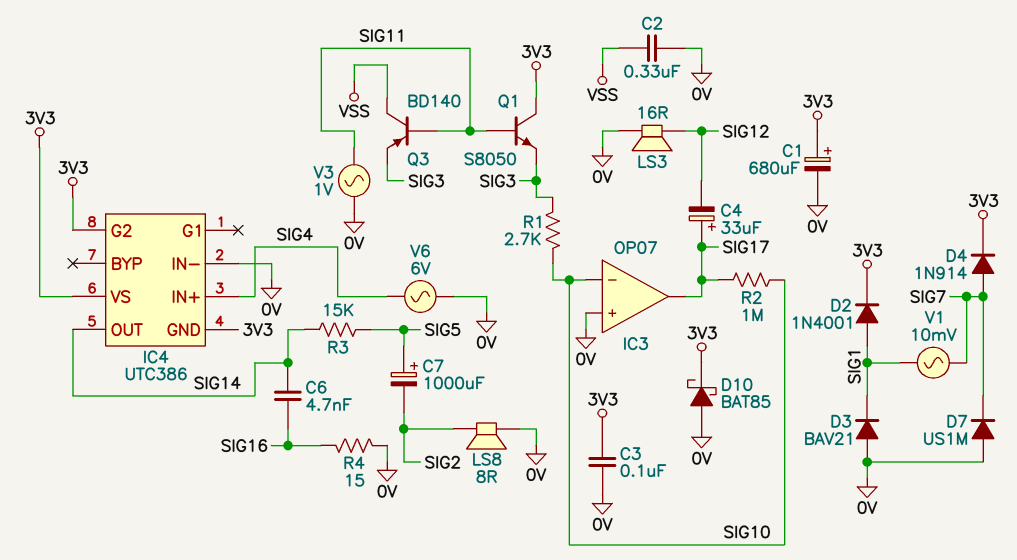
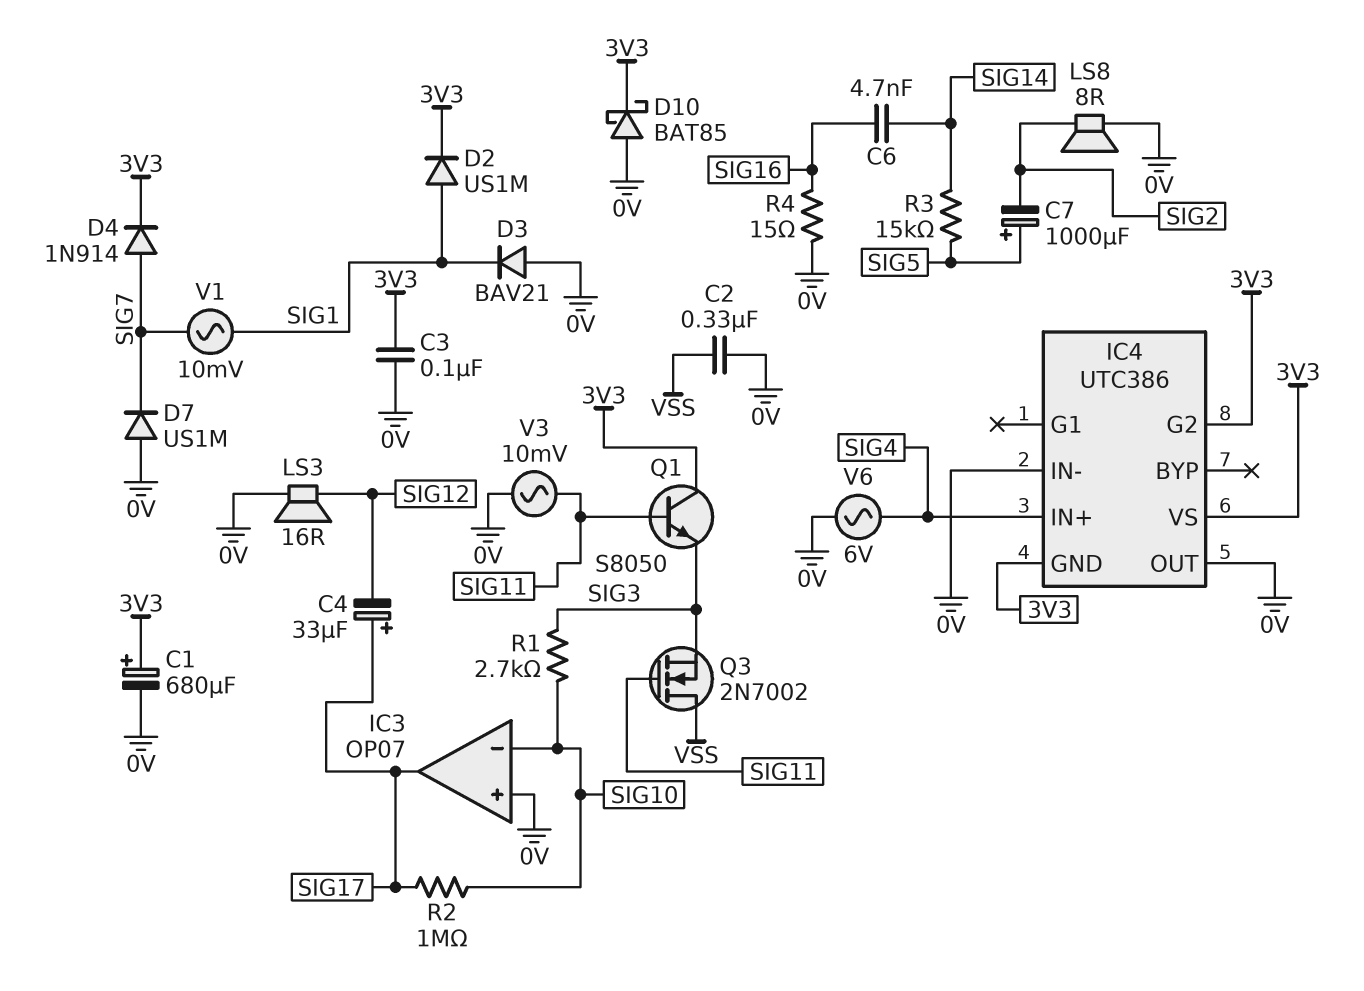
D2: diode 1N4001 (A SIG1, K 3V3) -> diode US1M (A SIG1, K 3V3)
IC4 pin OUT: SIG14 -> 0V
Q3: PNP BD140 (B SIG11, C VSS, E SIG3) -> NMOS 2N7002 (G SIG11, D VSS, S SIG3)
V3: AC 1V (0V, SIG11) -> AC 10mV (0V, SIG11)

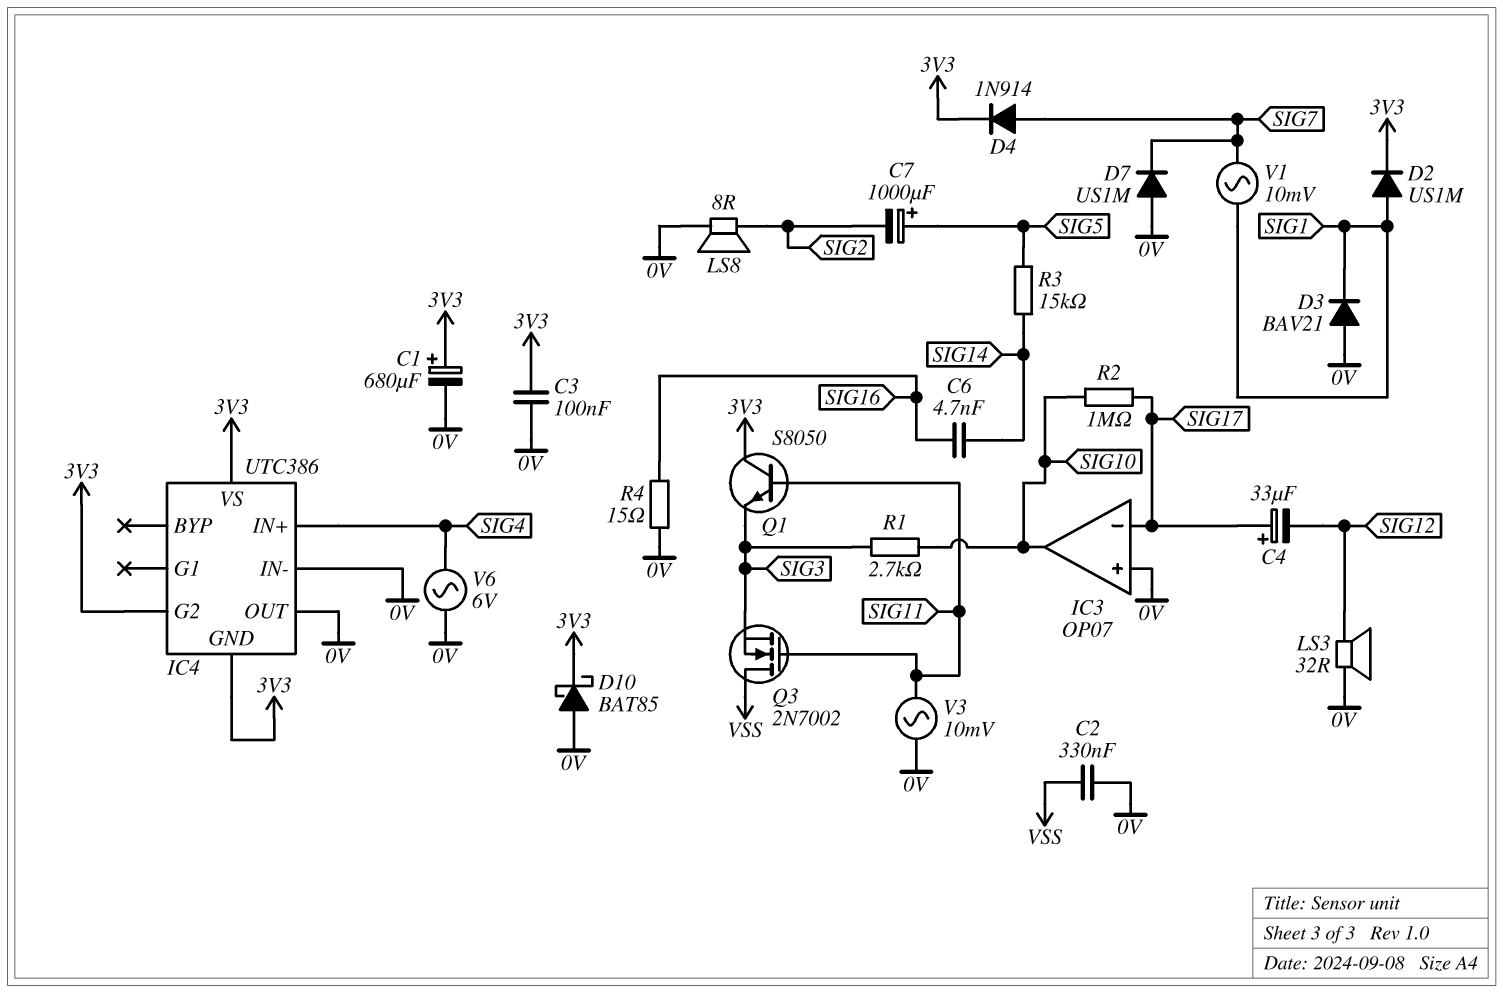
IC3 pin in-: SIG10 -> SIG17
IC3 pin out: SIG17 -> SIG10
LS3: speaker 16R (0V, SIG12) -> speaker 32R (0V, SIG12)

